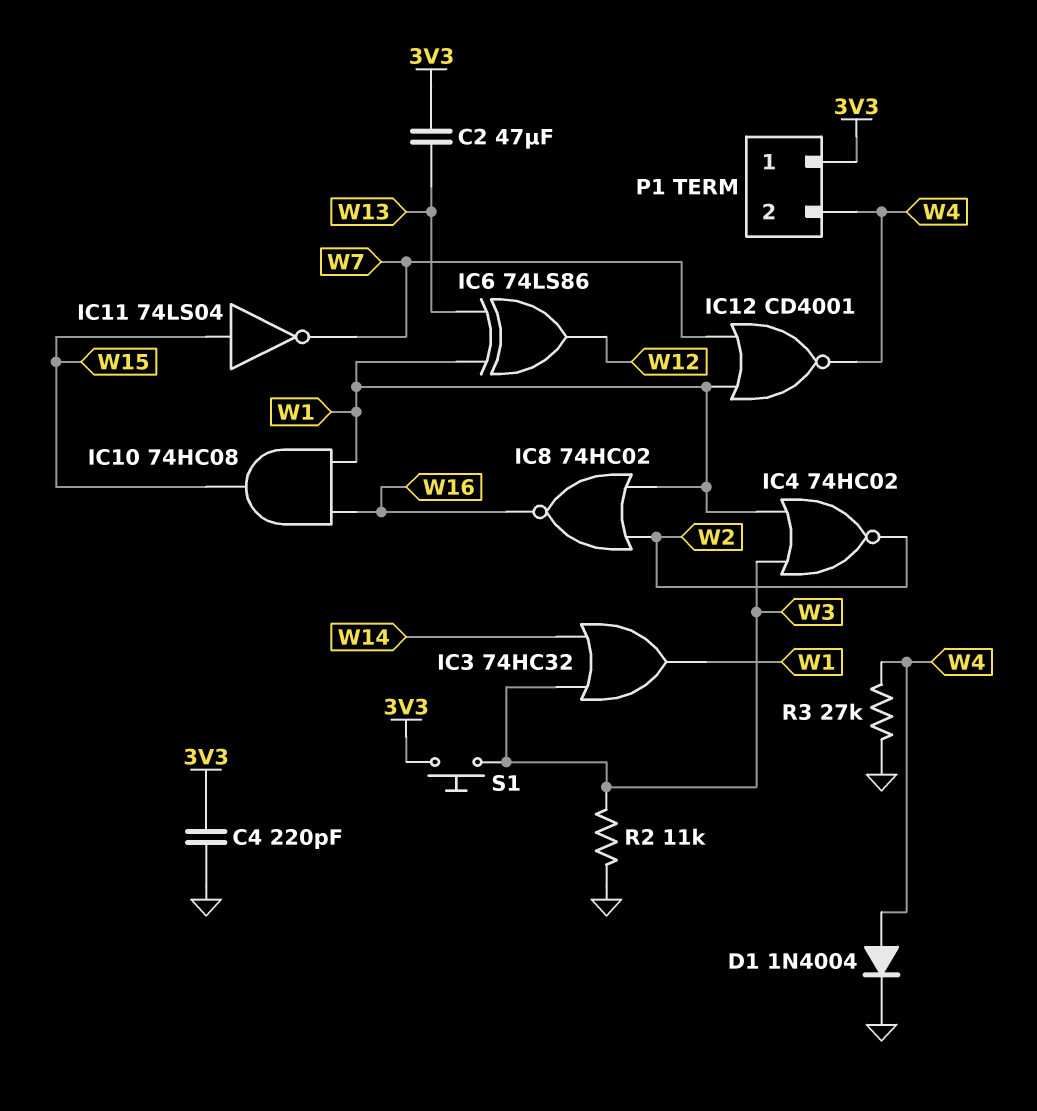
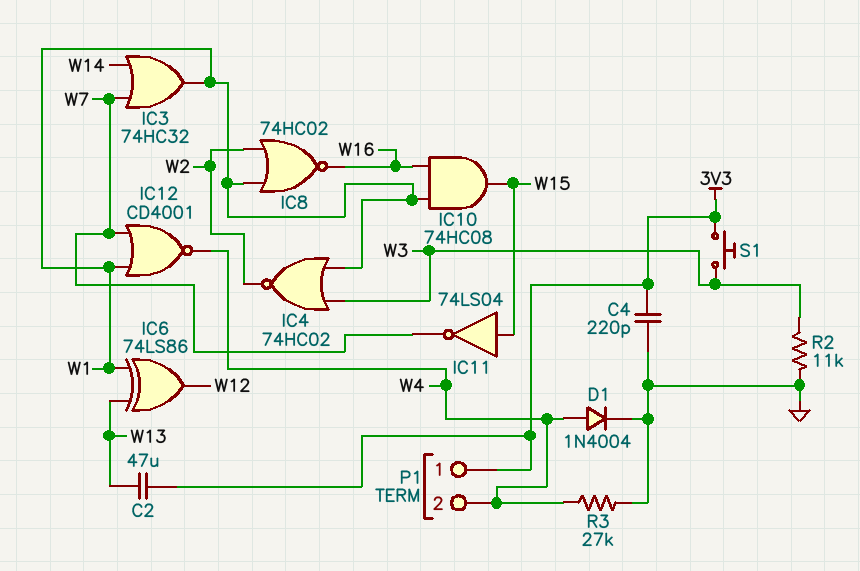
IC3: OR 74HC32 (in W3, in W14, out W1) -> OR 74HC32 (in W7, in W14, out W1)

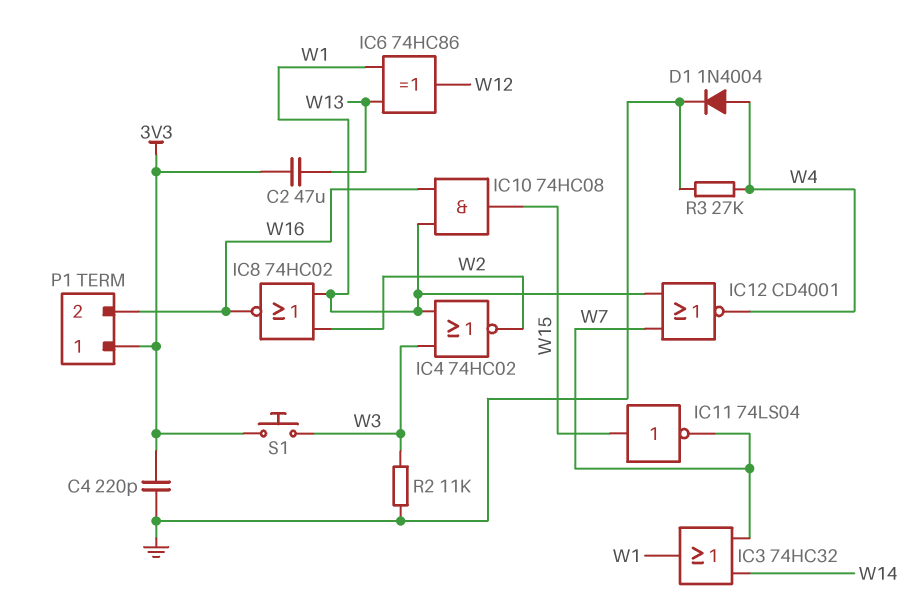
IC6: XOR 74LS86 (in W1, in W13, out W12) -> XOR 74HC86 (in W1, in W13, out W12)
P1 pin 2: W4 -> W16

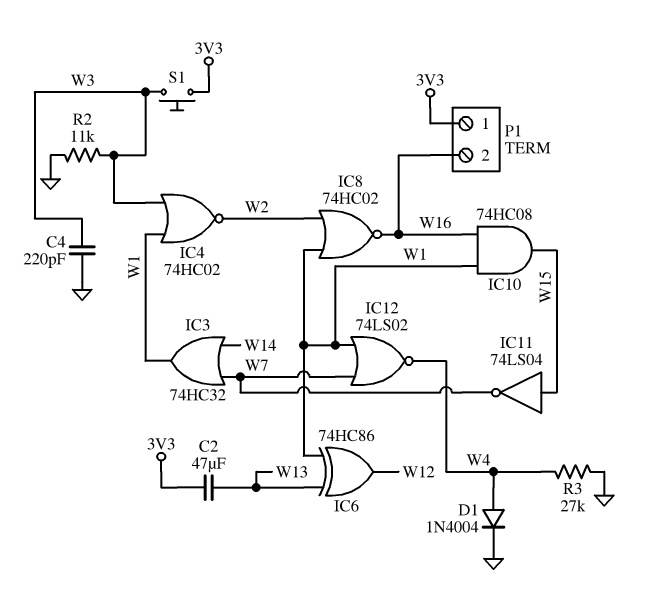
C4: 220pF (3V3, GND) -> 220pF (GND, W3)
IC12: NOR CD4001 (in W1, in W7, out W4) -> NOR 74LS02 (in W1, in W7, out W4)

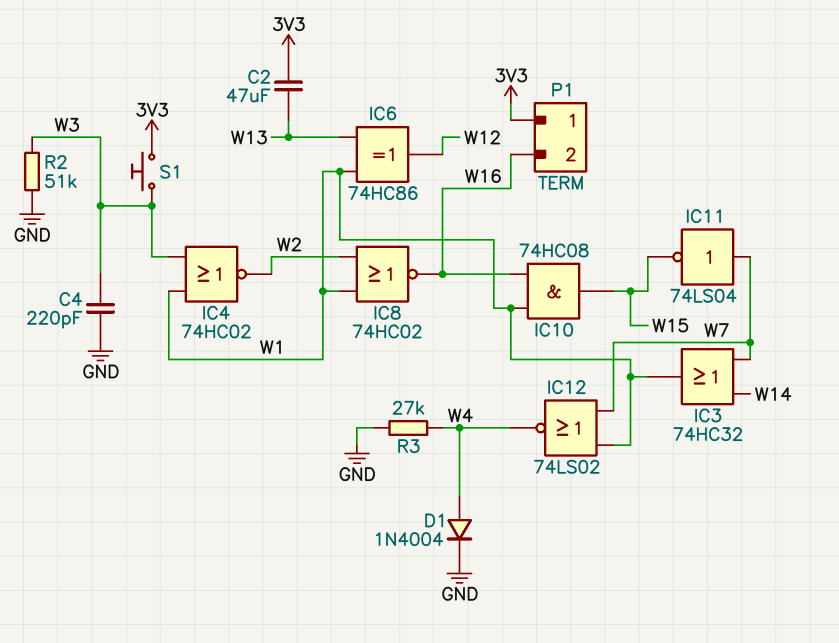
IC11: NOT 74LS04 (in W15, out W7) -> NOT 74LS04 (in W7, out W15)
R2: 11k (GND, W3) -> 51k (GND, W3)

